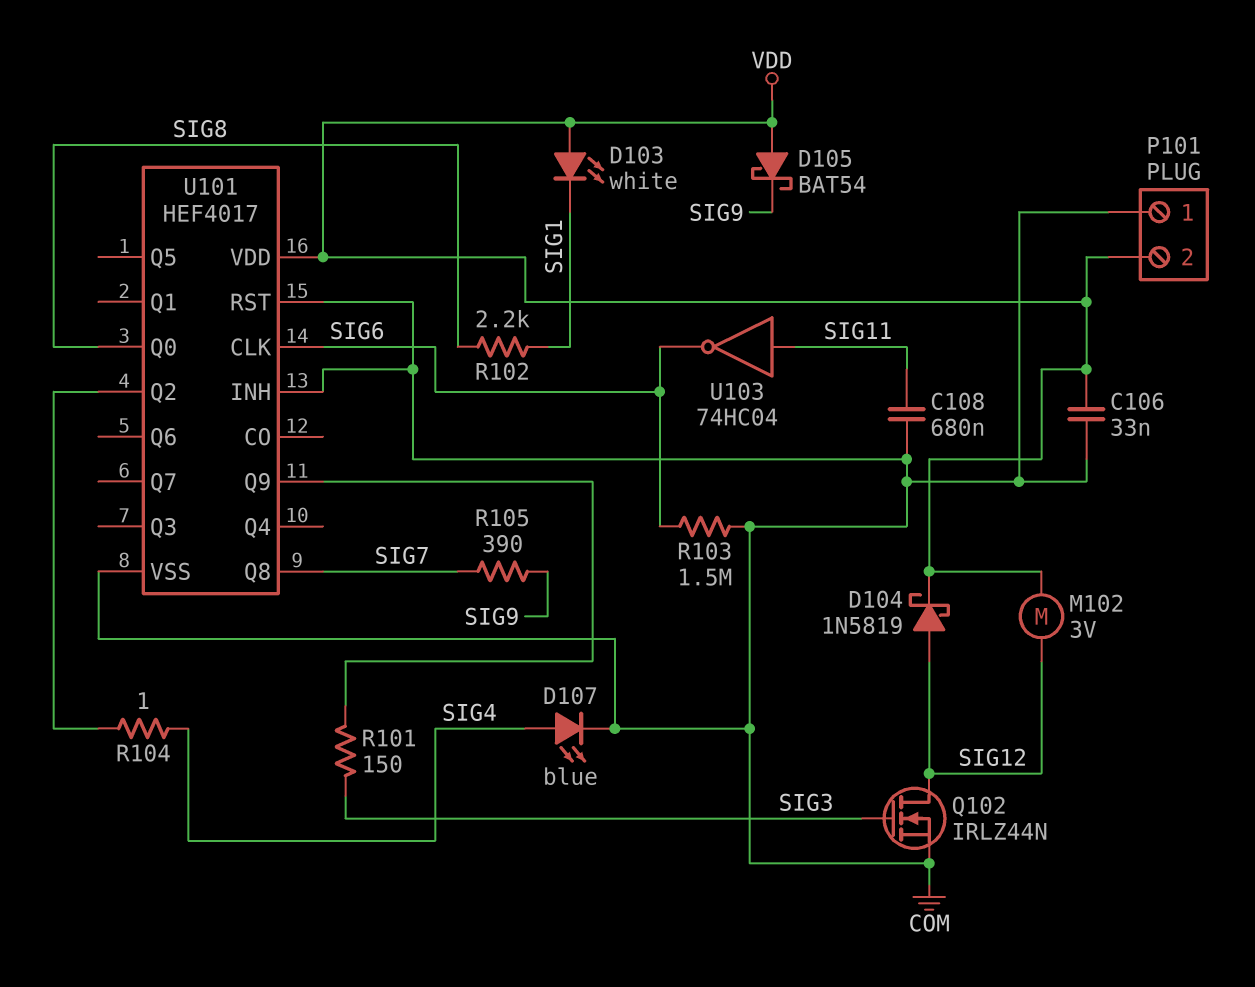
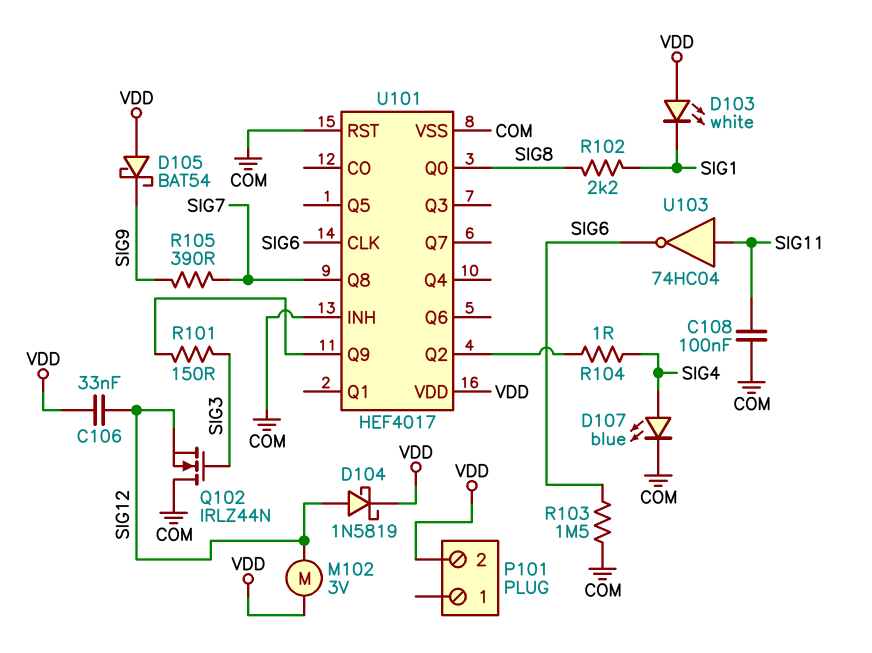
C106: 33nF (COM, VDD) -> 33nF (SIG12, VDD)
C108: 680nF (COM, SIG11) -> 100nF (COM, SIG11)
P101 pin 1: COM -> none
Q102: NMOS IRLZ44N (G SIG3, D SIG12, S COM) -> NMOS IRLZ44N (G SIG3, D COM, S SIG12)

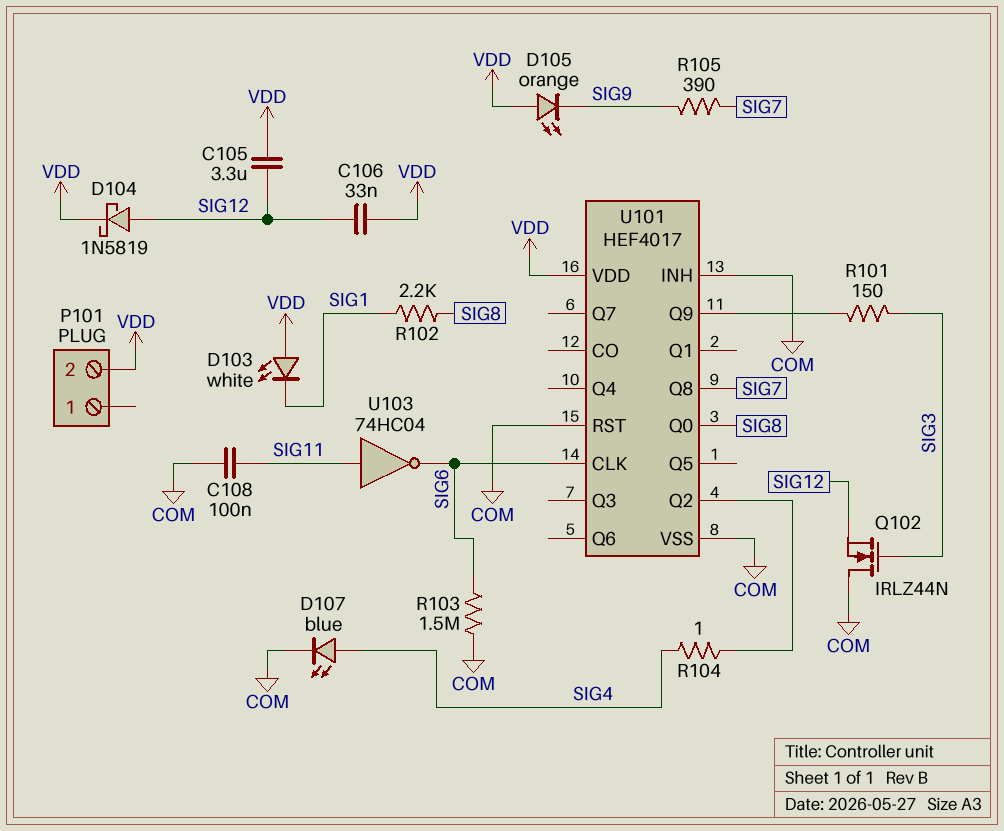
C105: none -> 3.3uF (SIG12, VDD)
D105: schottky BAT54 (A VDD, K SIG9) -> LED orange (A VDD, K SIG9)
M102: motor 3V (SIG12, VDD) -> none

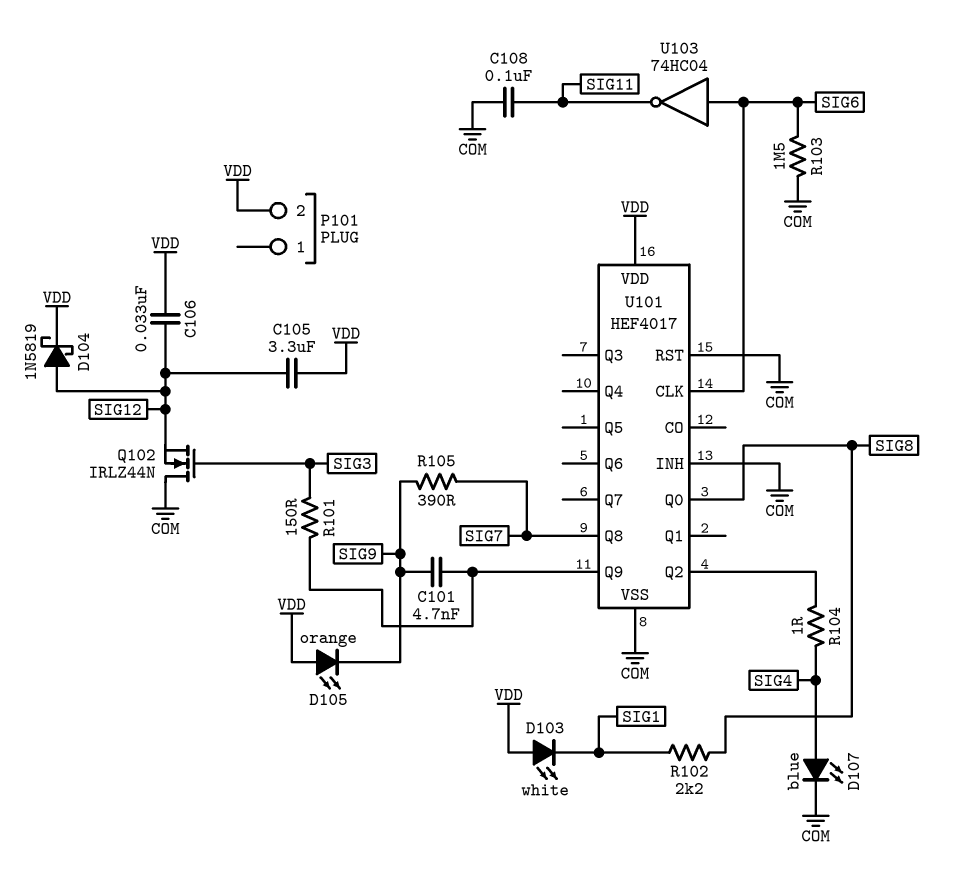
C101: none -> 4.7nF (SIG9, U101/Q9)
U103: NOT 74HC04 (in SIG11, out SIG6) -> NOT 74HC04 (in SIG6, out SIG11)

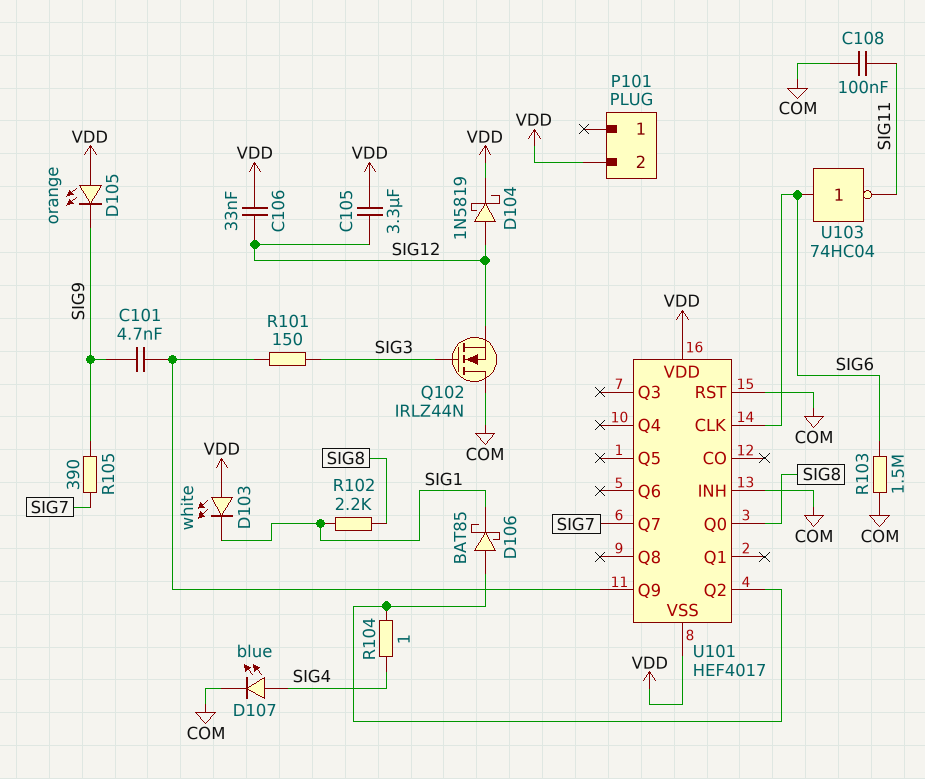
D106: none -> schottky BAT85 (A U101/Q2, K SIG1)
U101 pin Q7: none -> SIG7
U101 pin Q8: SIG7 -> none
U101 pin VSS: COM -> VDD

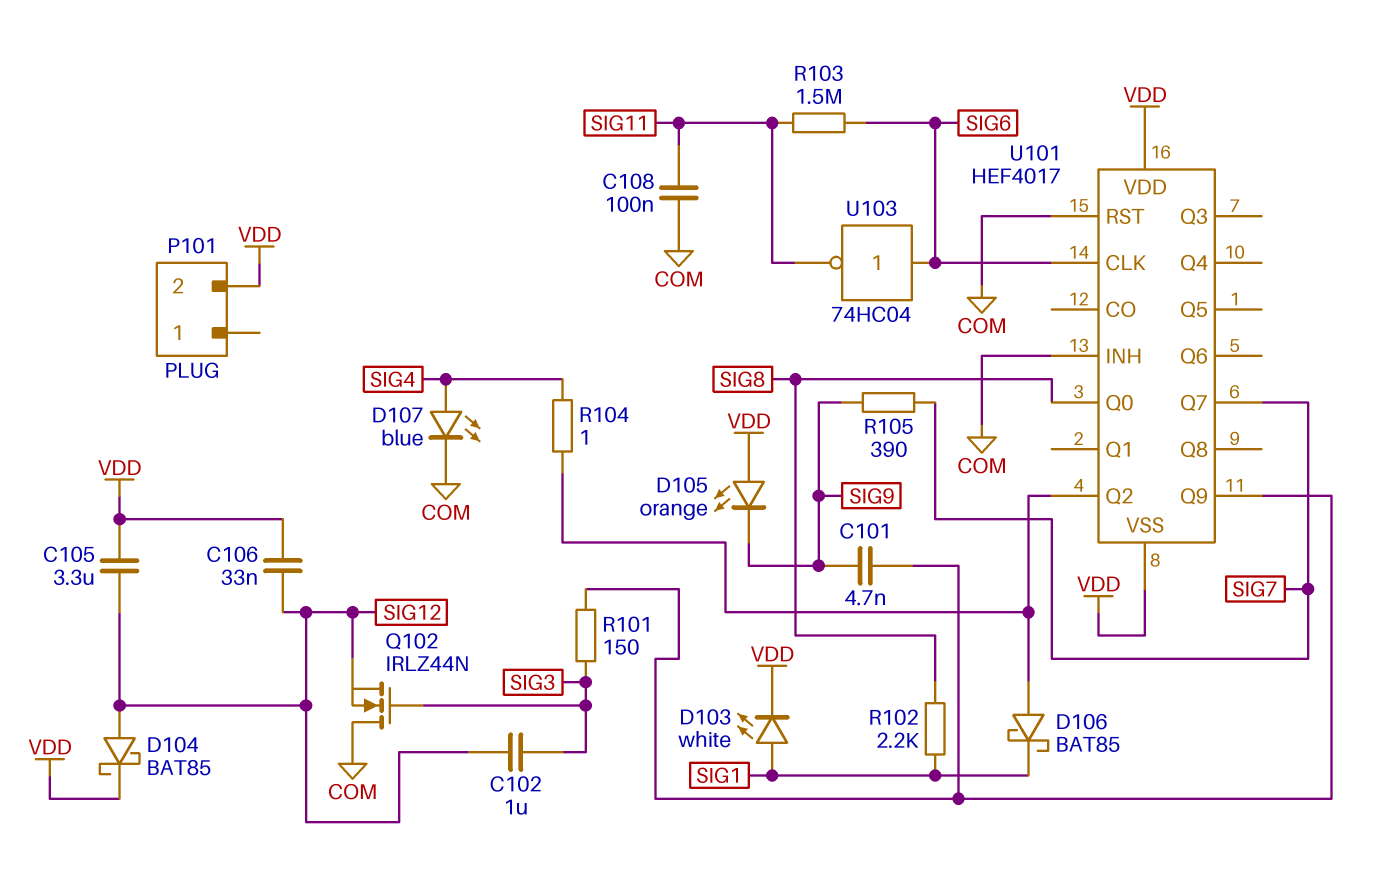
C102: none -> 1uF (SIG3, SIG12)
D103: LED white (A VDD, K SIG1) -> LED white (A SIG1, K VDD)
D104: schottky 1N5819 (A SIG12, K VDD) -> schottky BAT85 (A SIG12, K VDD)
R103: 1.5M (COM, SIG6) -> 1.5M (SIG6, SIG11)

